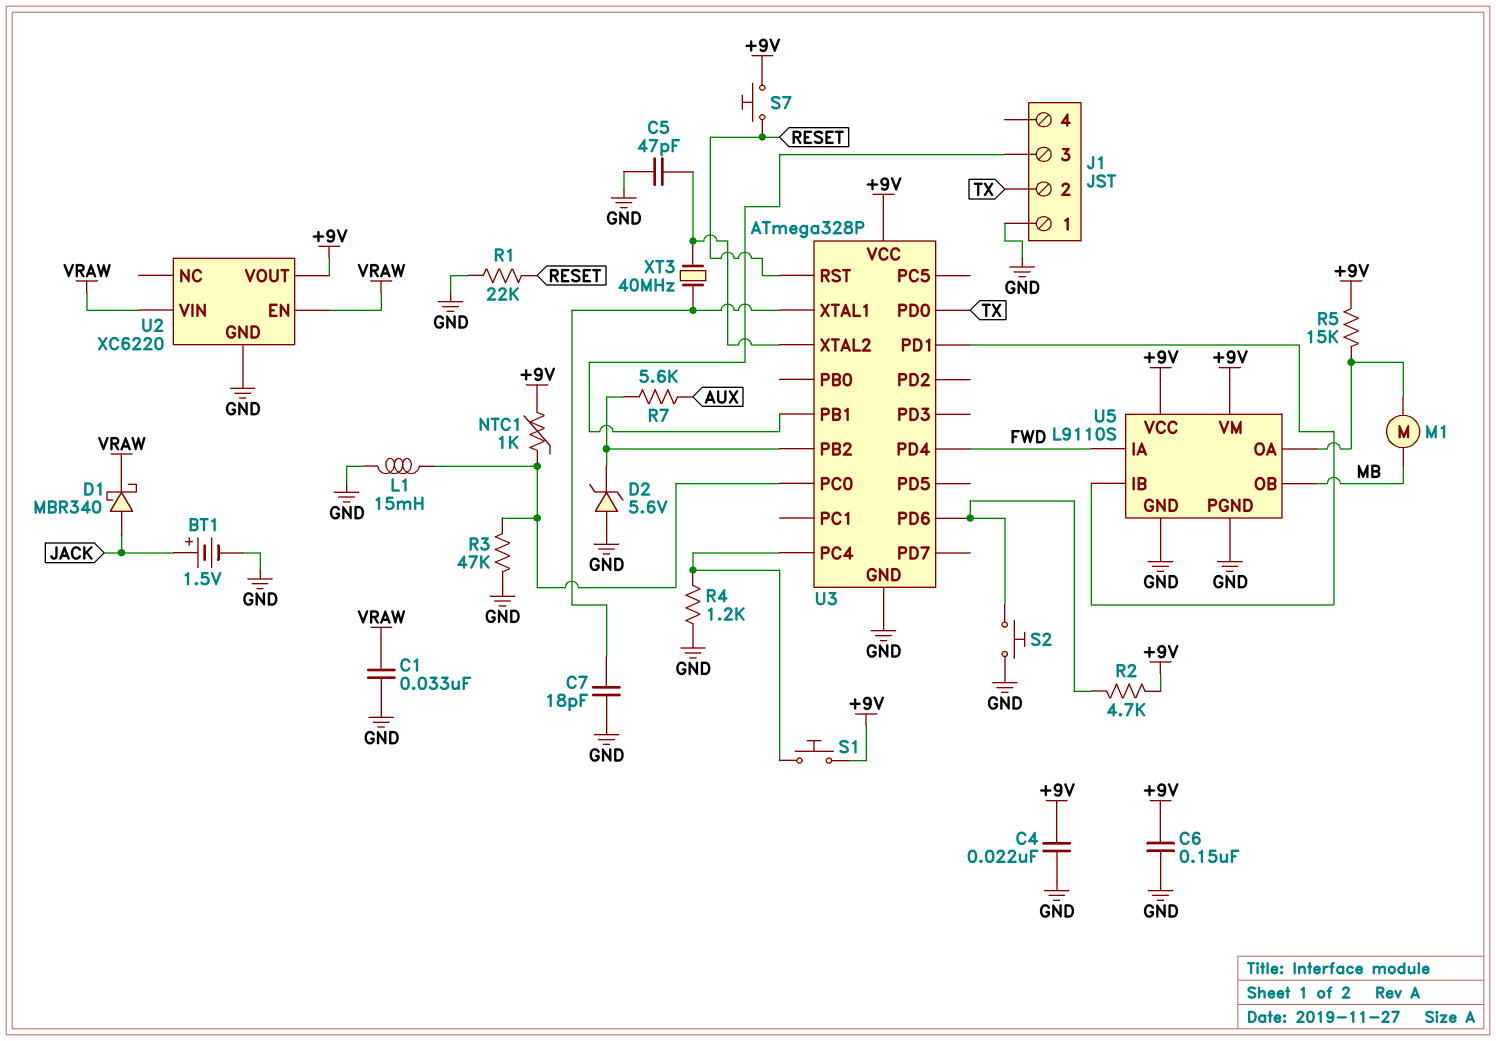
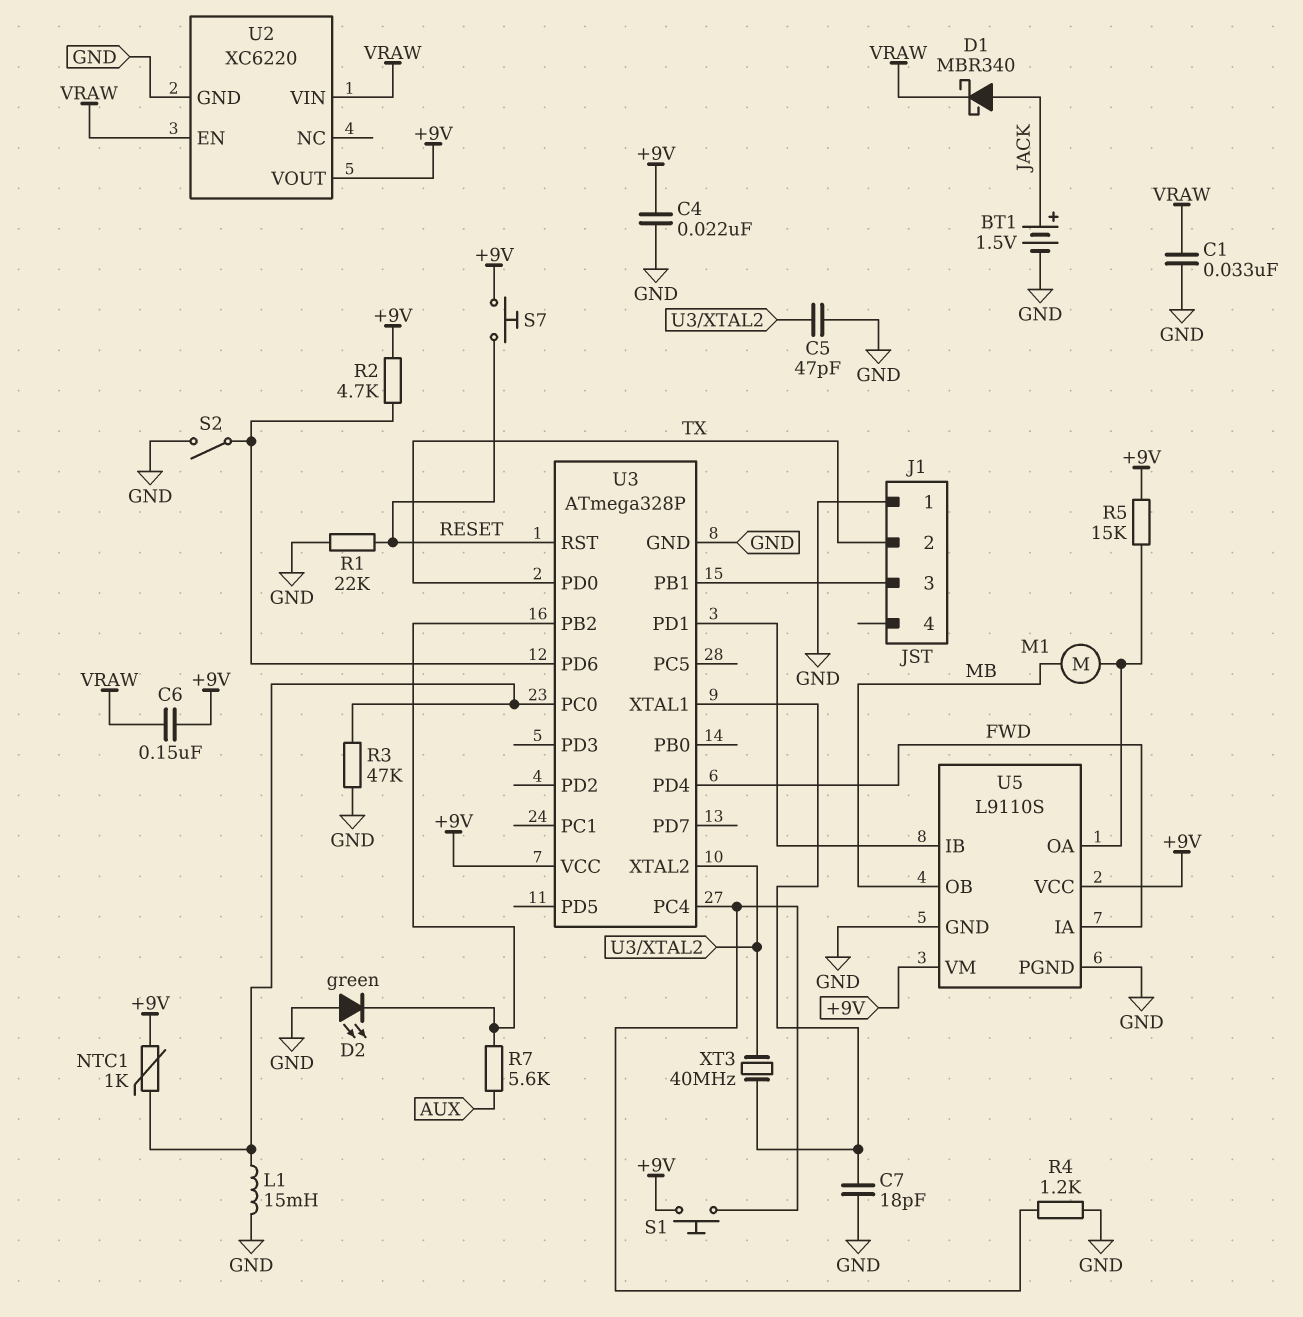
C6: 150nF (+9V, GND) -> 150nF (+9V, VRAW)
D2: zener 5.6V (A GND, K U3/PB2) -> LED green (A GND, K U3/PB2)
S2: button (GND, U3/PD6) -> switch (GND, U3/PD6)

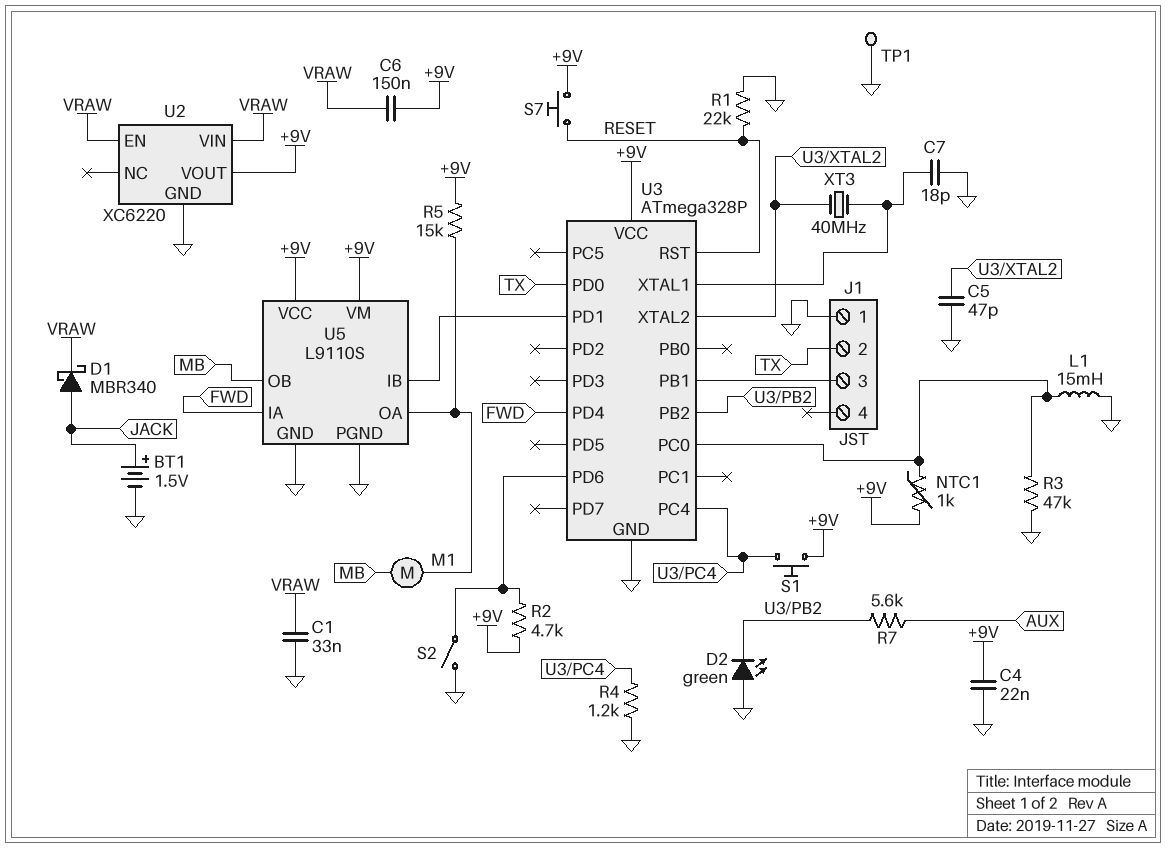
TP1: none -> test point (GND)

